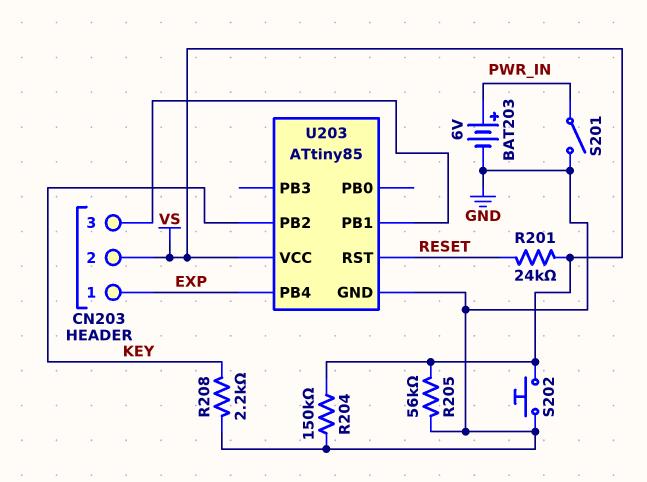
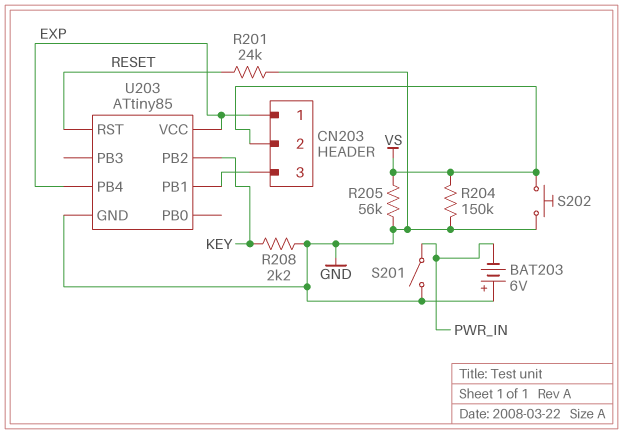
BAT203: 6V (plus PWR_IN, minus GND) -> 6V (plus GND, minus PWR_IN)
R201: 24k (RESET, VS) -> 24k (GND, RESET)
U203 pin VCC: VS -> EXP

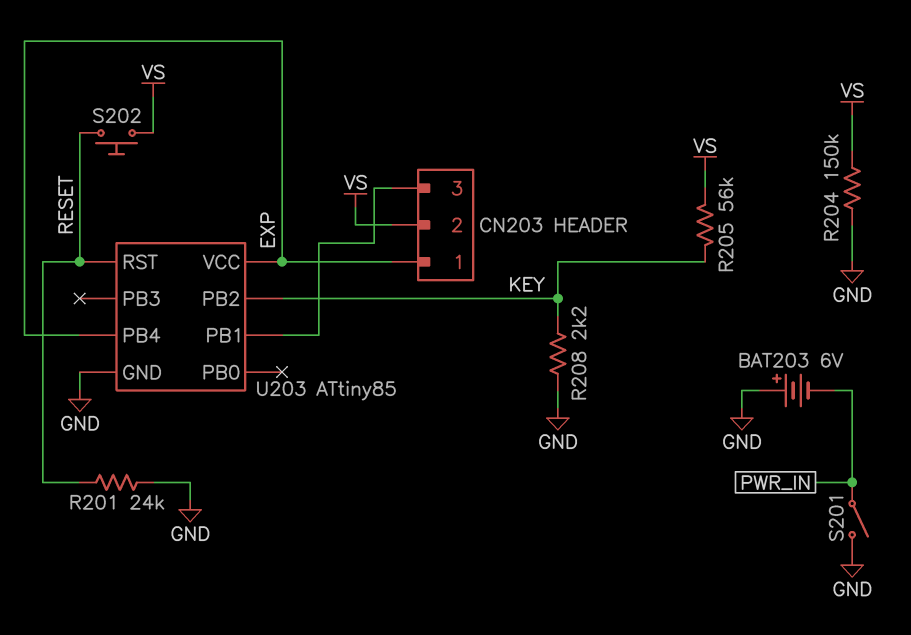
R205: 56k (GND, VS) -> 56k (KEY, VS)
S202: button (GND, VS) -> button (RESET, VS)

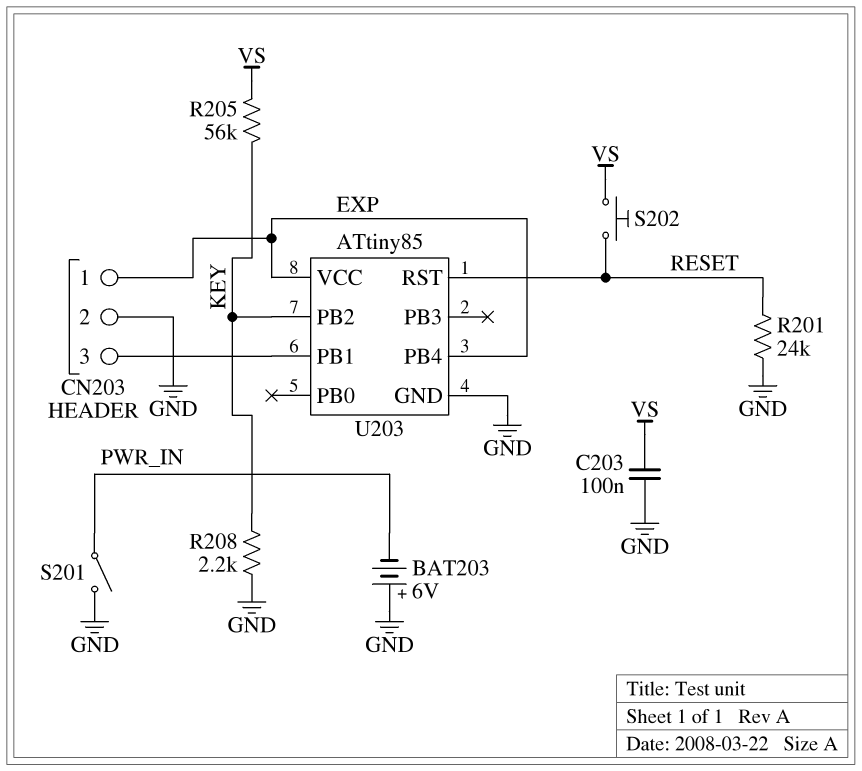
C203: none -> 100nF (GND, VS)
CN203 pin 2: VS -> GND
R204: 150k (GND, VS) -> none

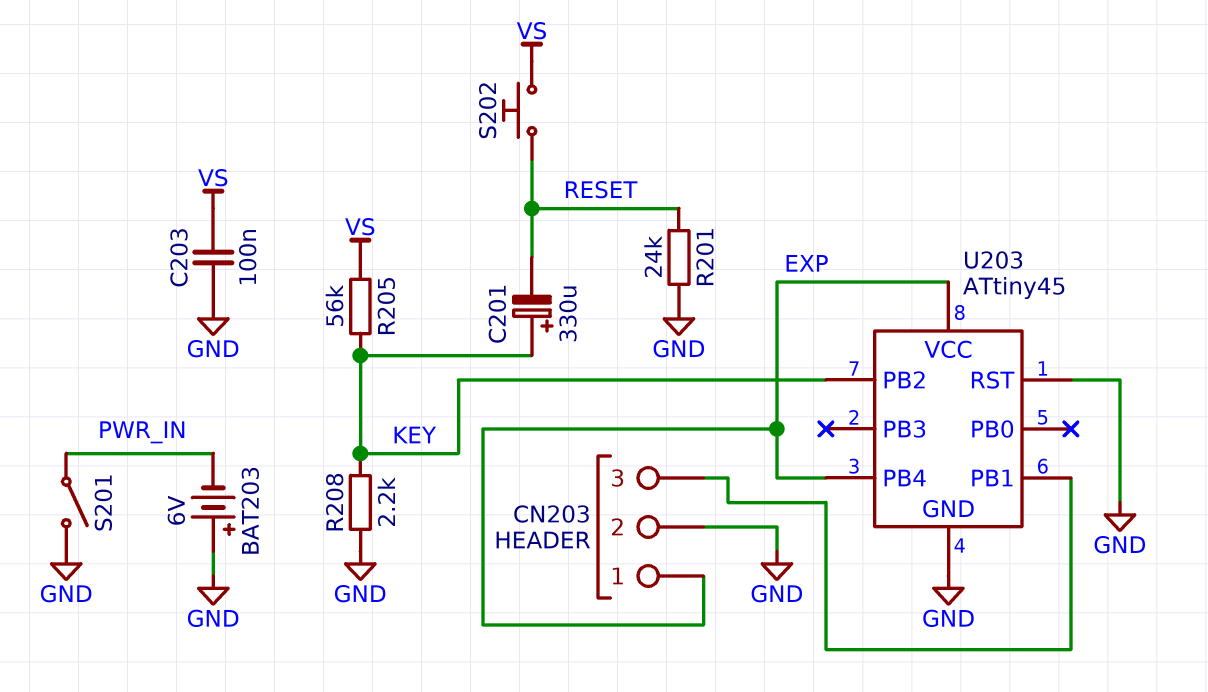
C201: none -> 330uF (plus KEY, minus RESET)
U203: ATtiny85 -> ATtiny45
U203 pin RST: RESET -> GND

